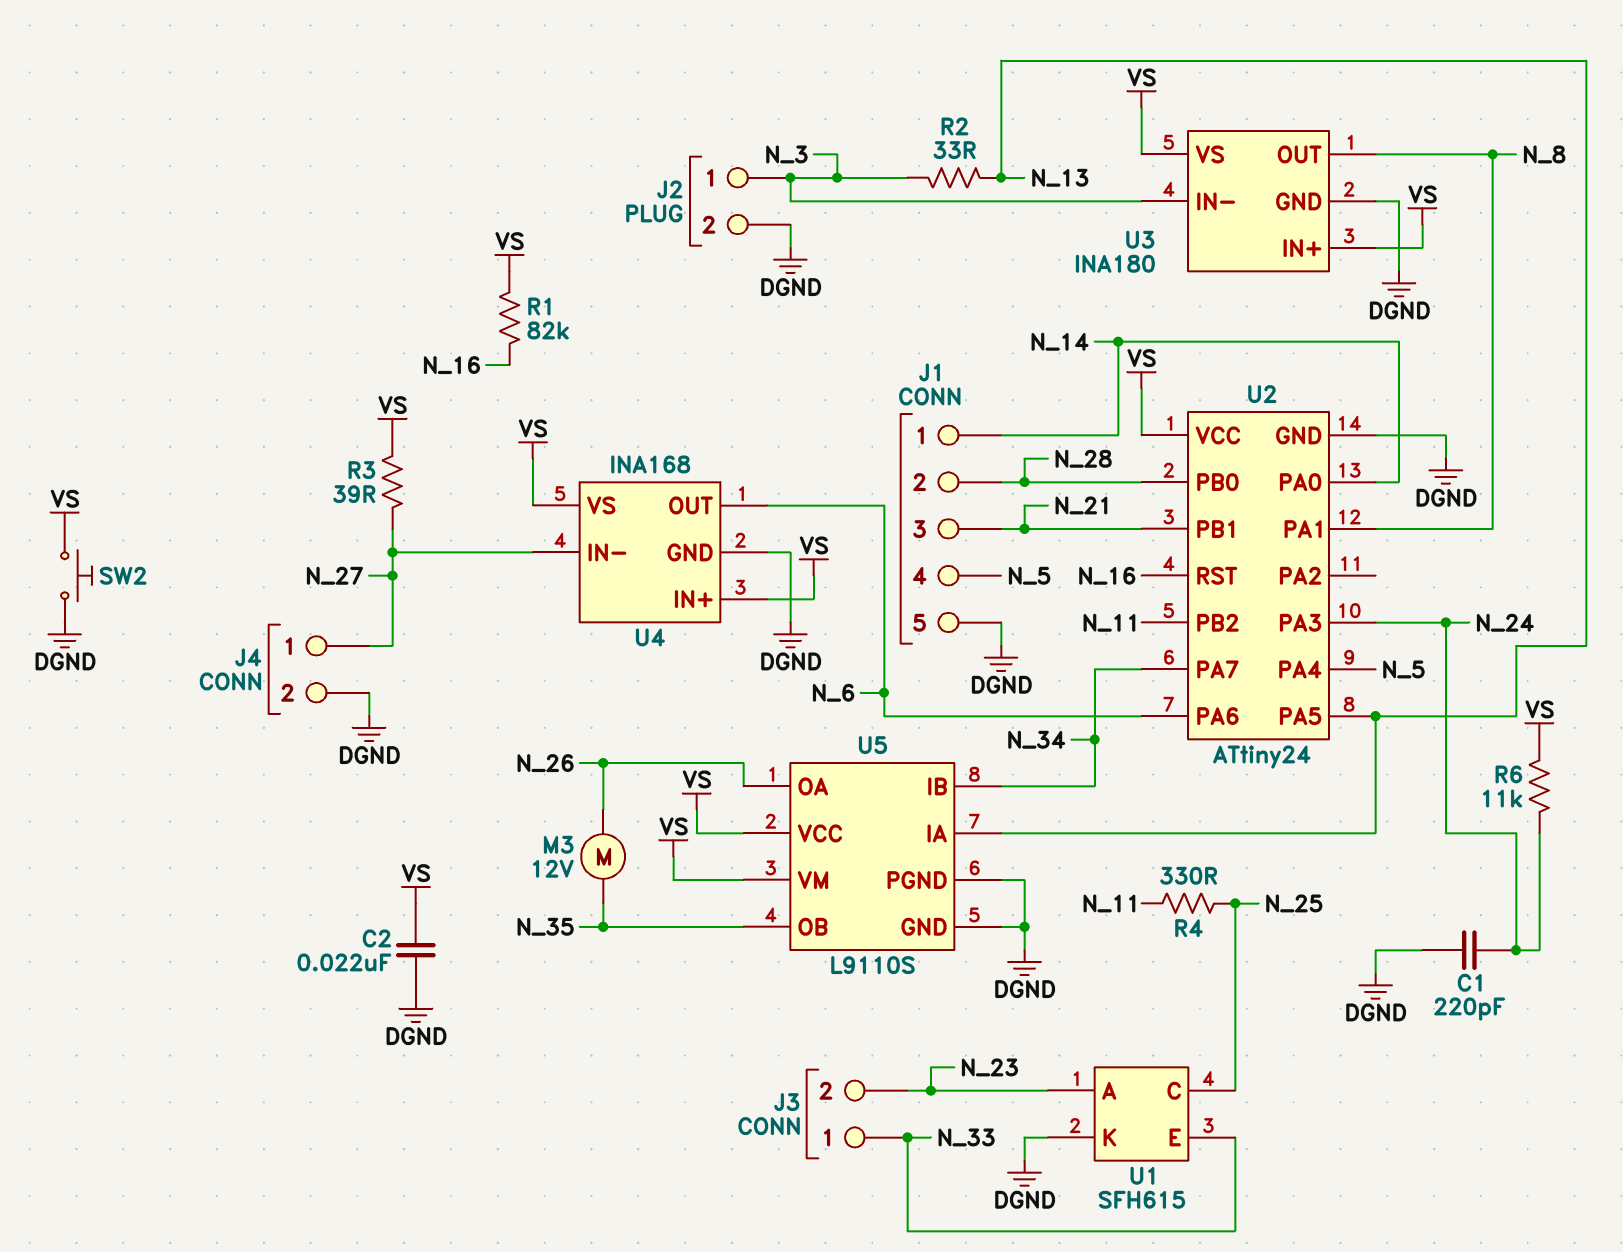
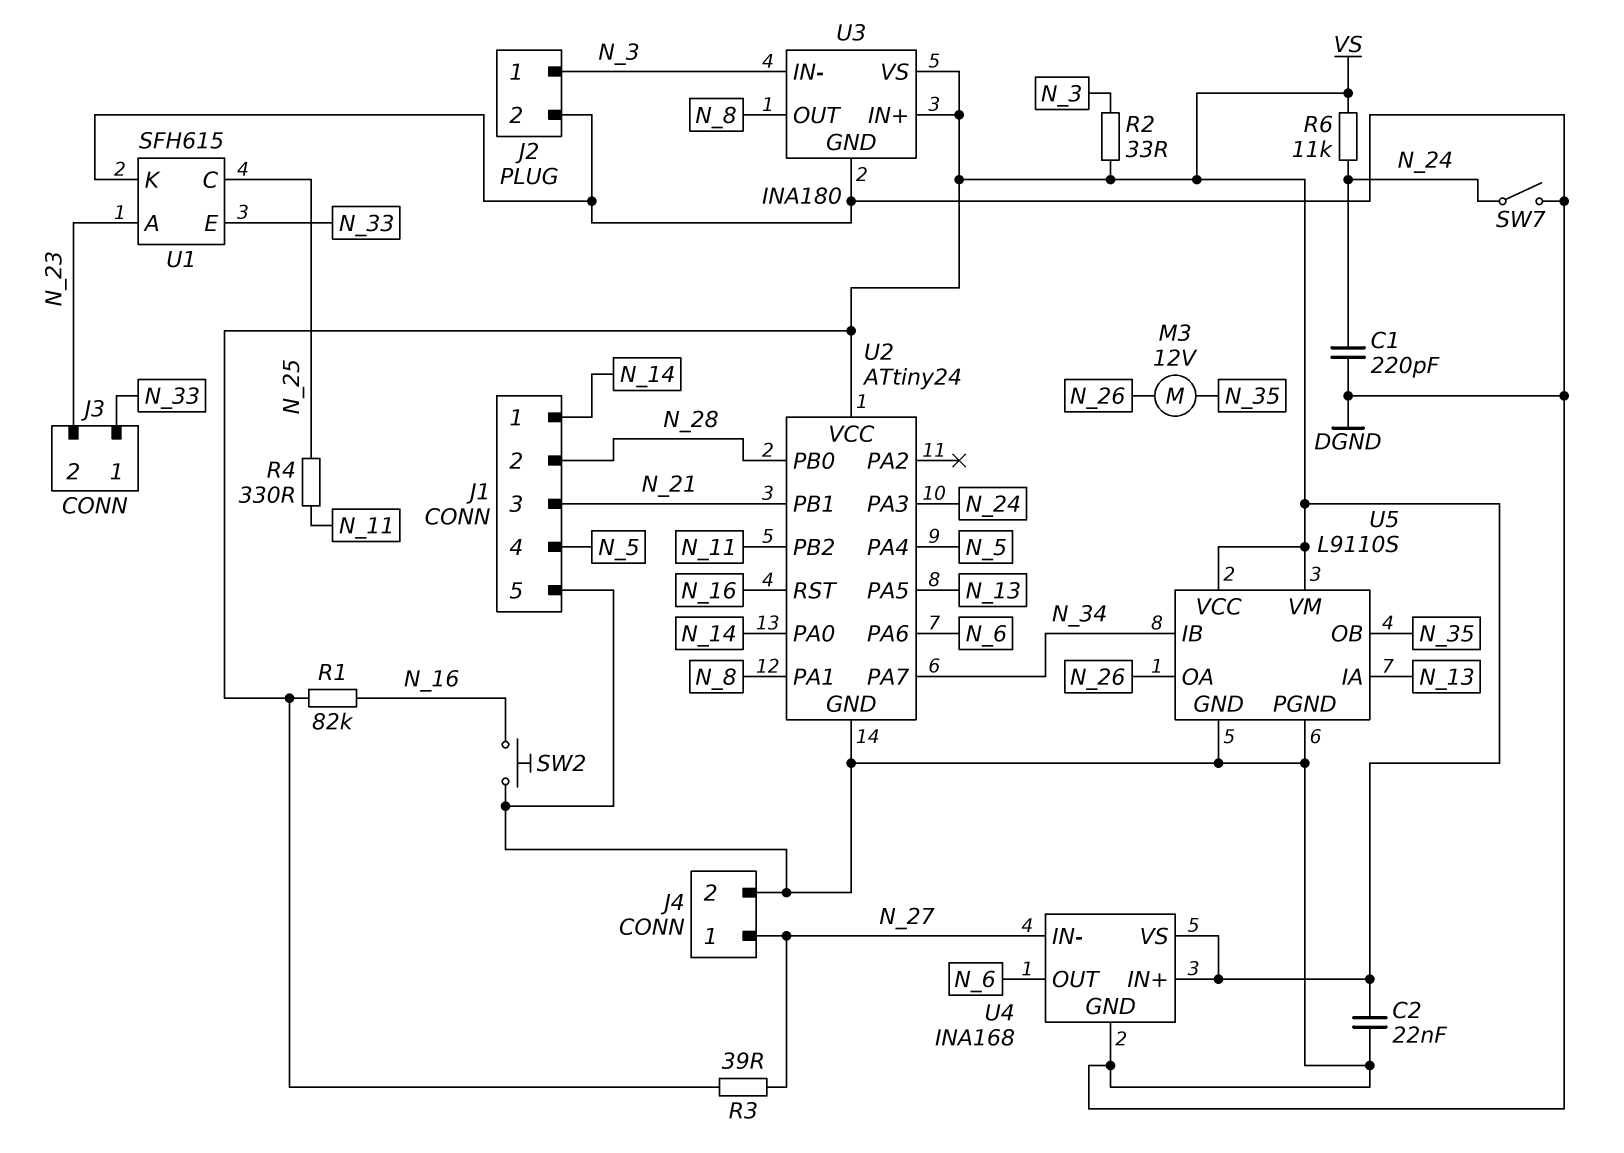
R2: 33 (N_3, N_13) -> 33 (N_3, VS)
SW2: button (DGND, VS) -> button (DGND, N_16)
SW7: none -> switch (DGND, N_24)

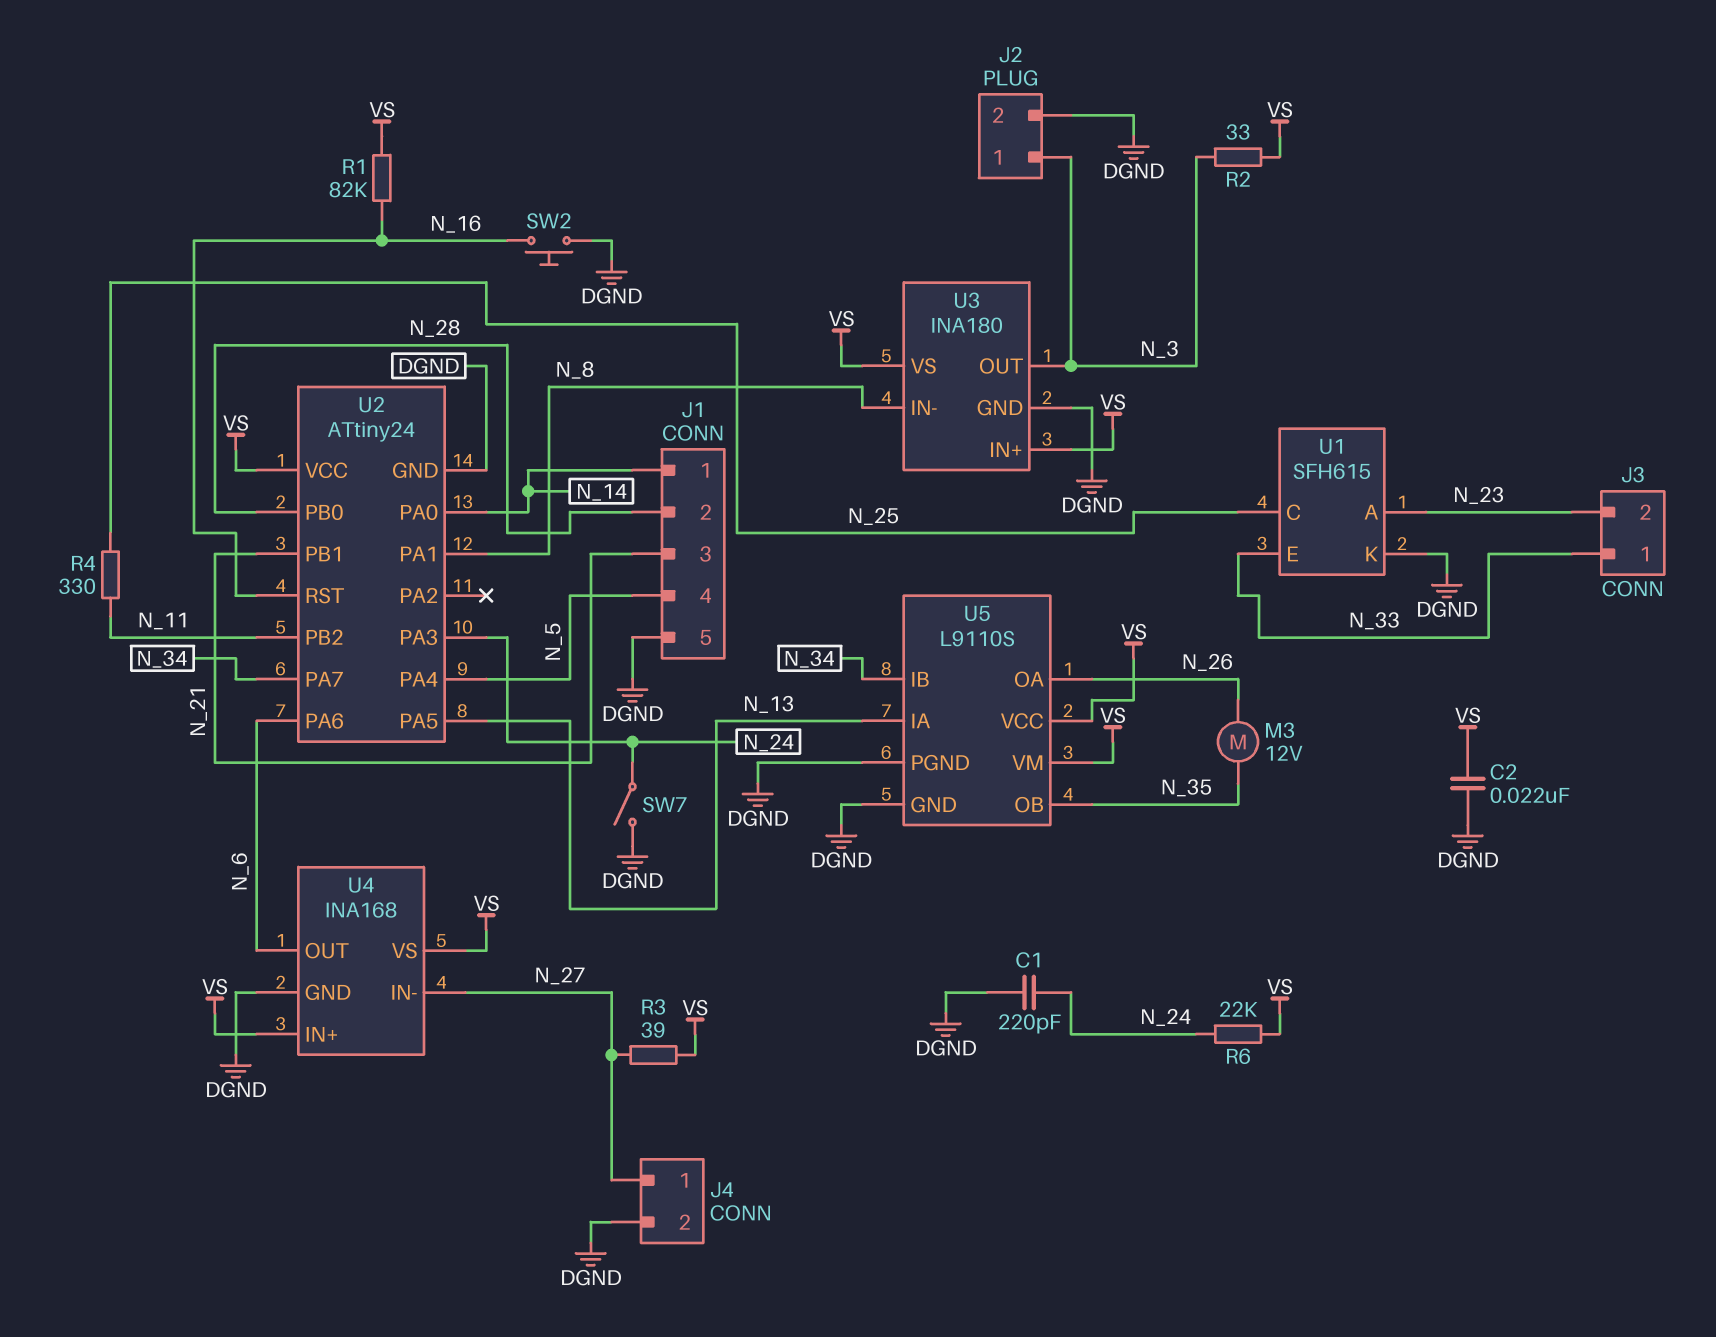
R6: 11k (N_24, VS) -> 22k (N_24, VS)
U3 pin IN-: N_3 -> N_8
U3 pin OUT: N_8 -> N_3

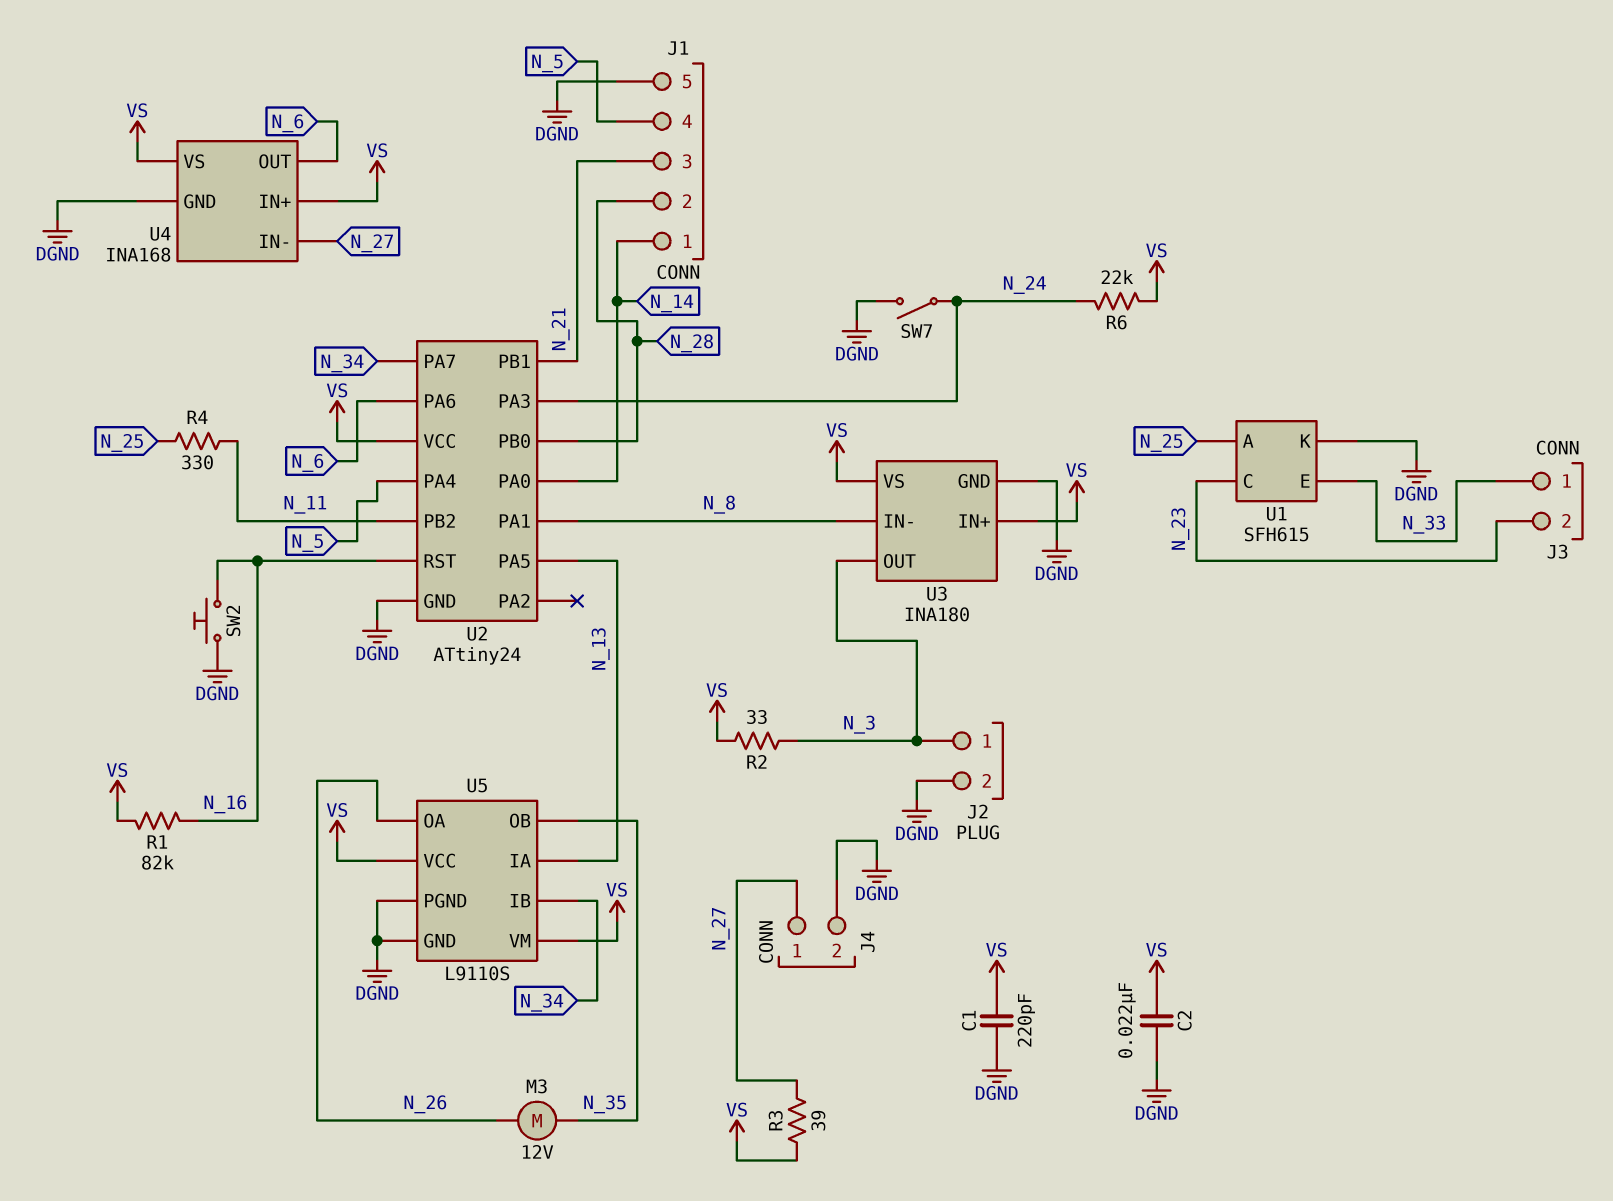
C1: 220pF (DGND, N_24) -> 220pF (DGND, VS)
U1 pin A: N_23 -> N_25
U1 pin C: N_25 -> N_23

